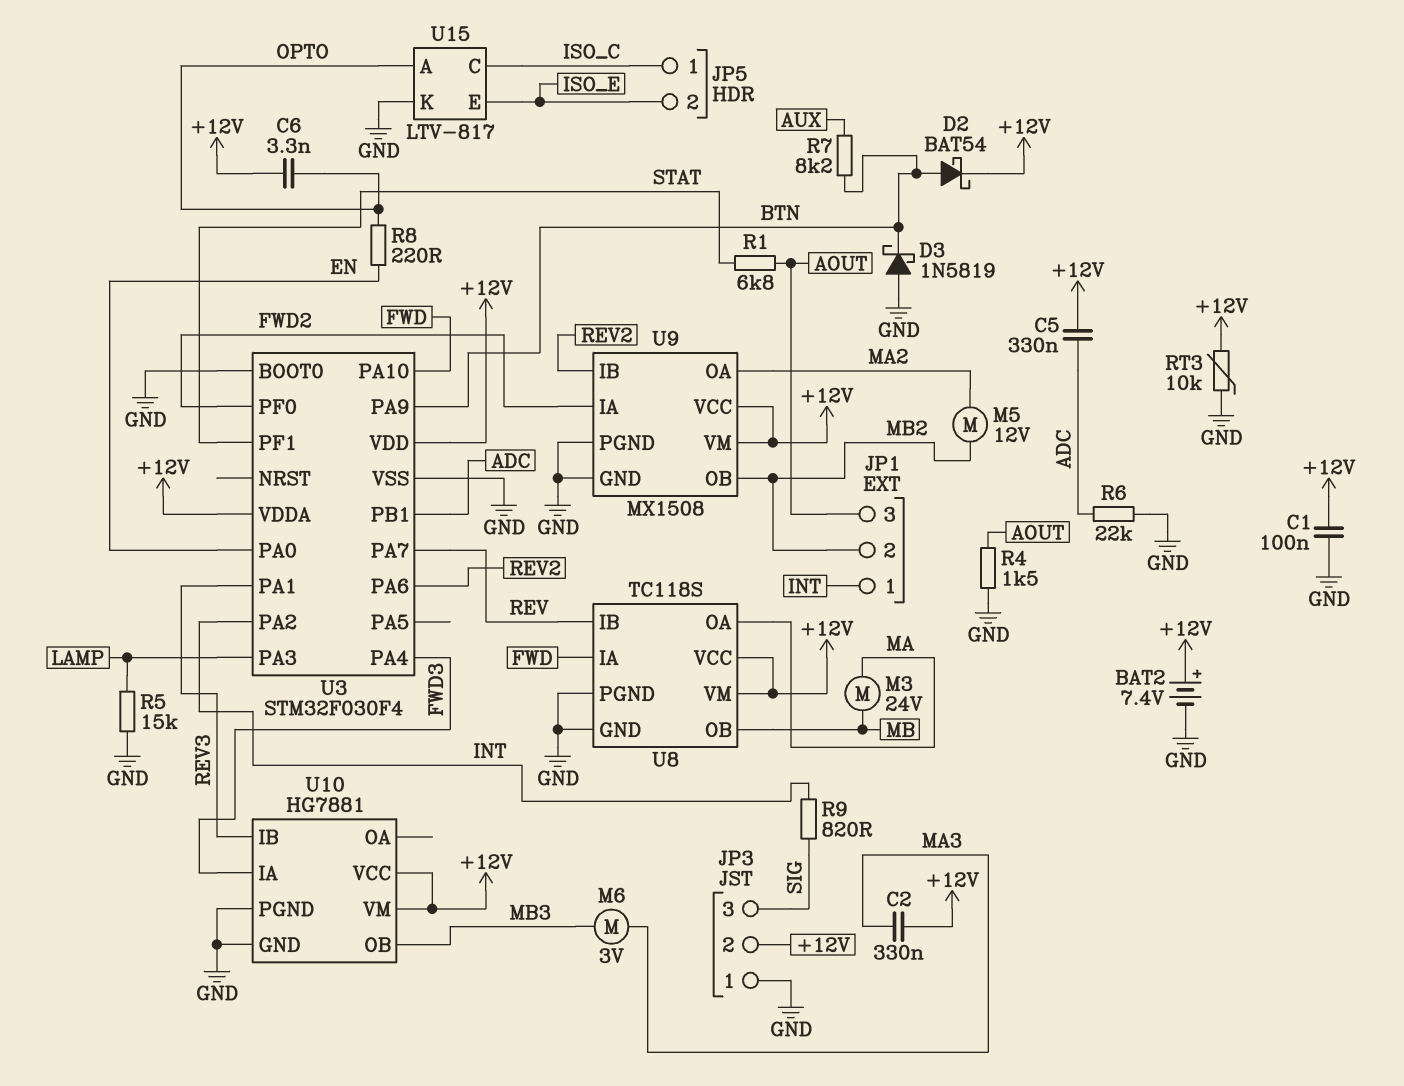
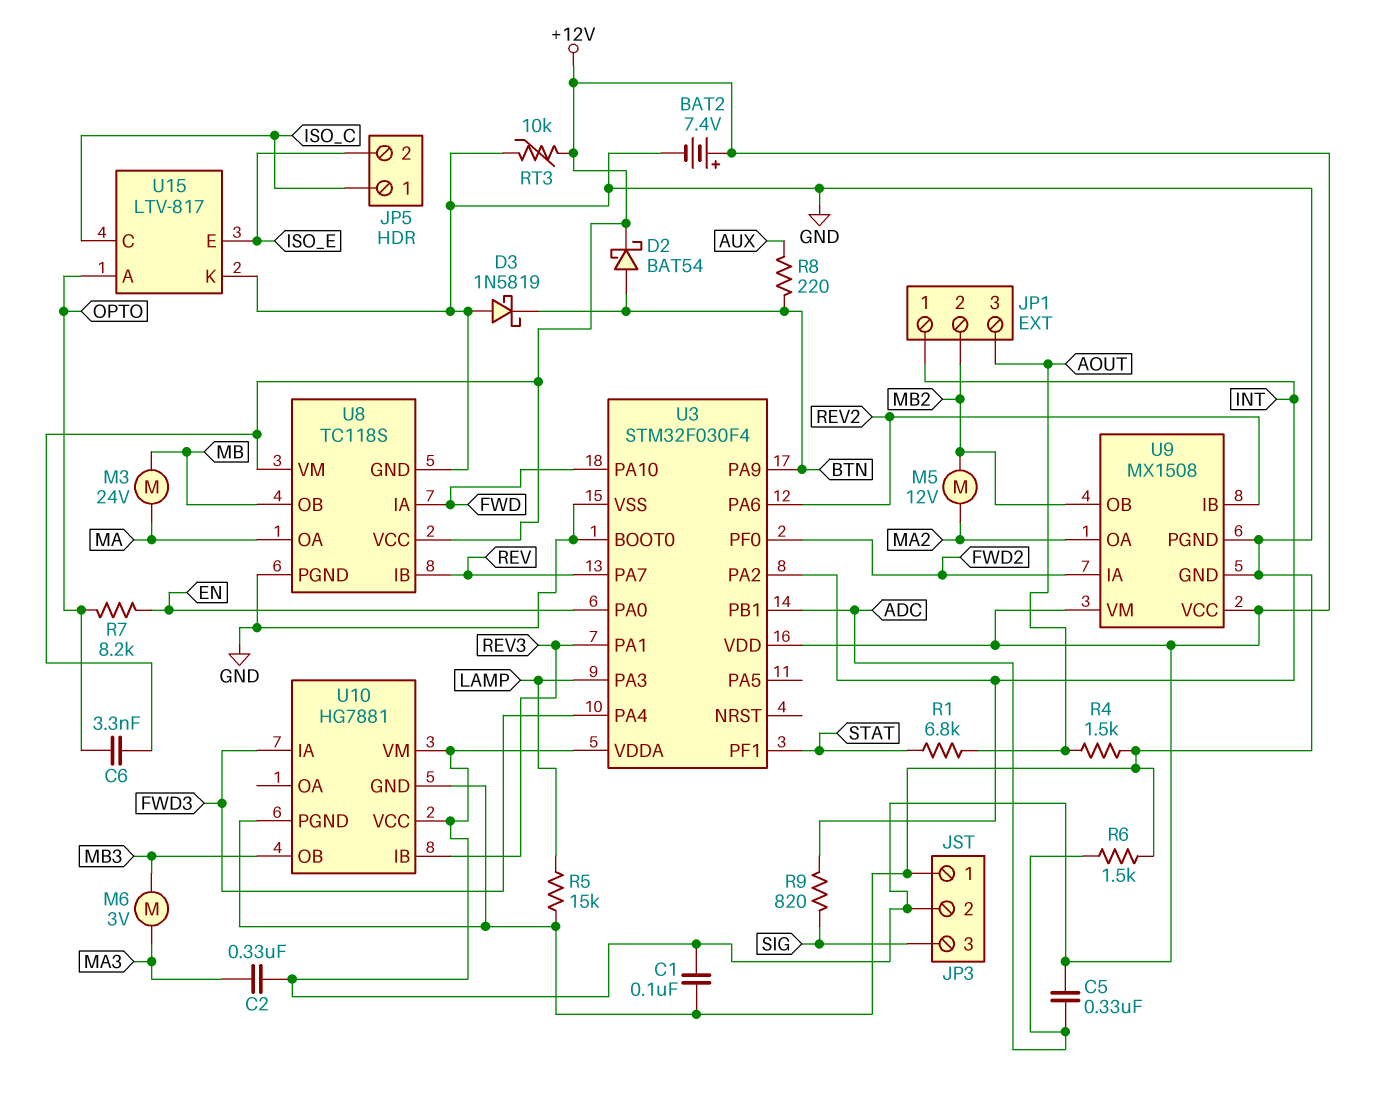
R6: 22k (ADC, GND) -> 1.5k (ADC, GND)
R7: 8.2k (AUX, BTN) -> 8.2k (EN, OPTO)
R8: 220 (EN, OPTO) -> 220 (AUX, BTN)

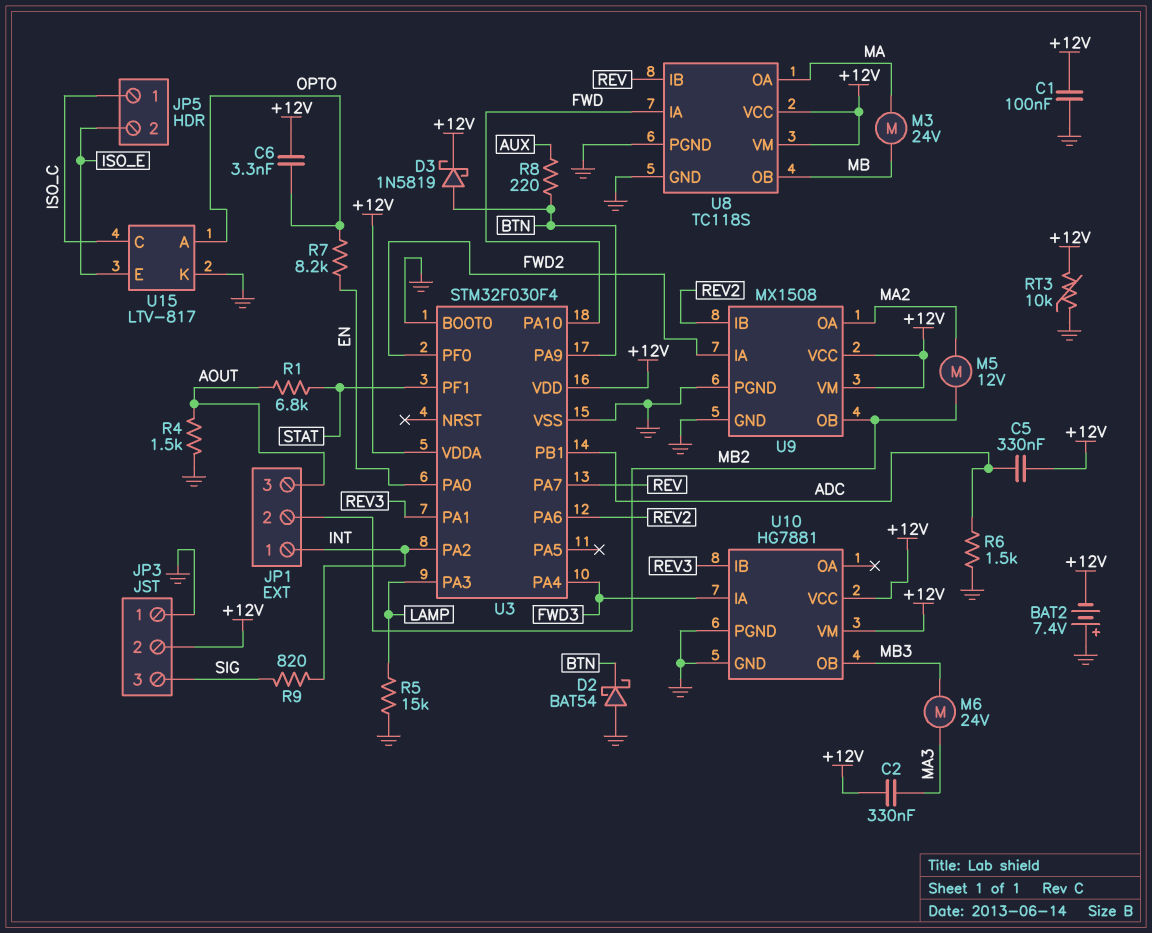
BAT2: 7.4V (plus +12V, minus GND) -> 7.4V (plus GND, minus +12V)
D2: schottky BAT54 (A BTN, K +12V) -> schottky BAT54 (A GND, K BTN)
D3: schottky 1N5819 (A GND, K BTN) -> schottky 1N5819 (A BTN, K +12V)
M6: motor 3V (MA3, MB3) -> motor 24V (MA3, MB3)

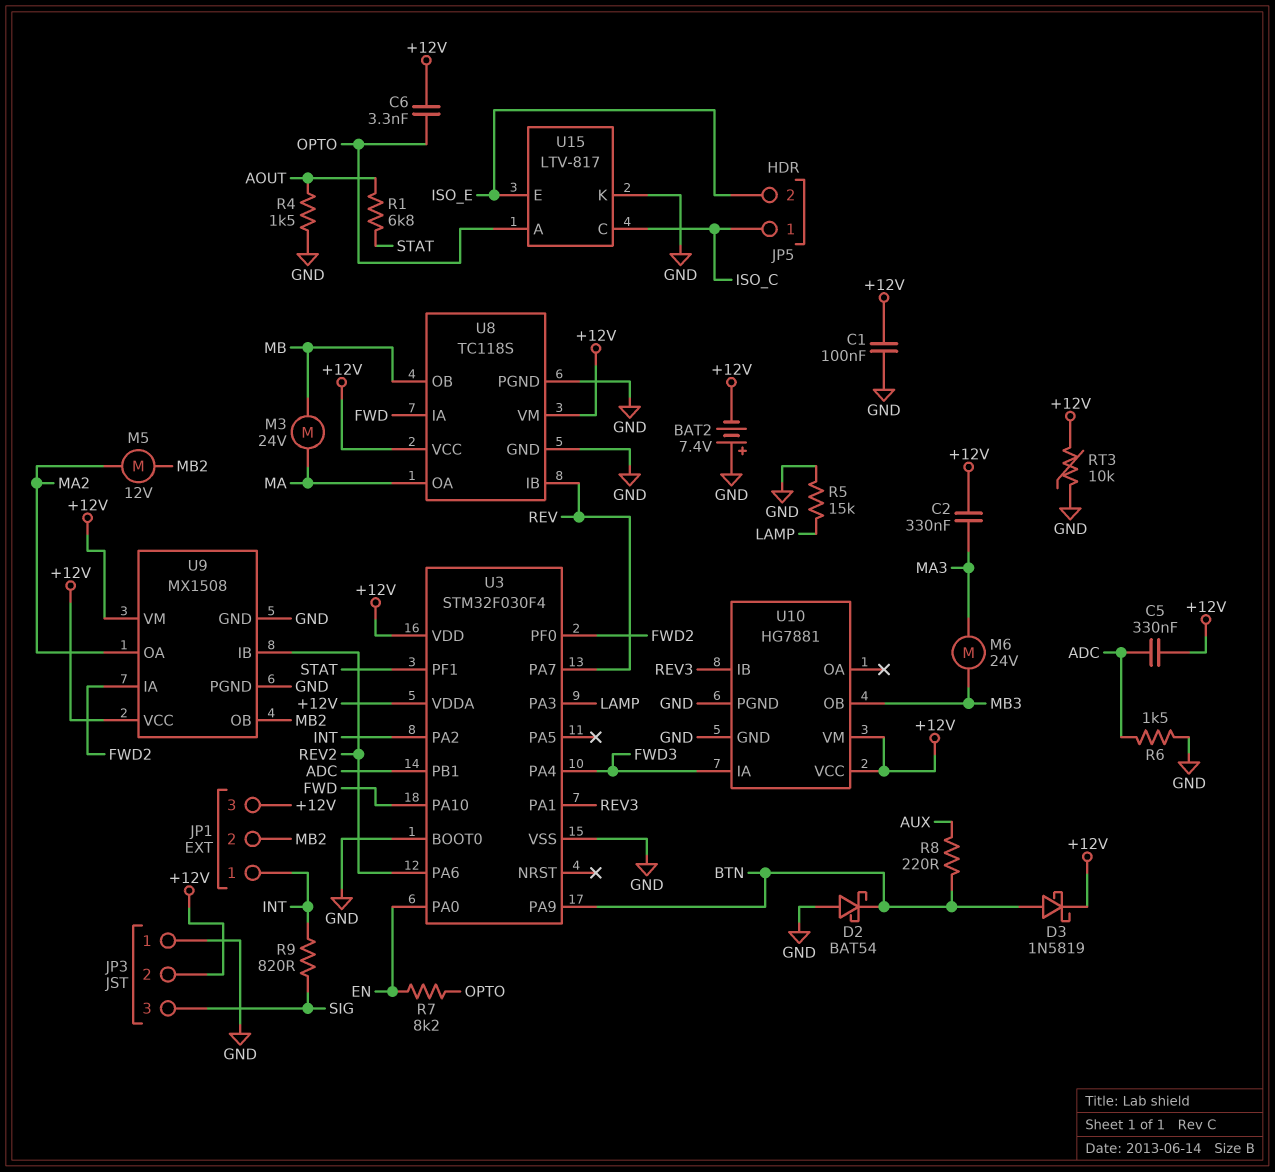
JP1 pin 3: AOUT -> +12V

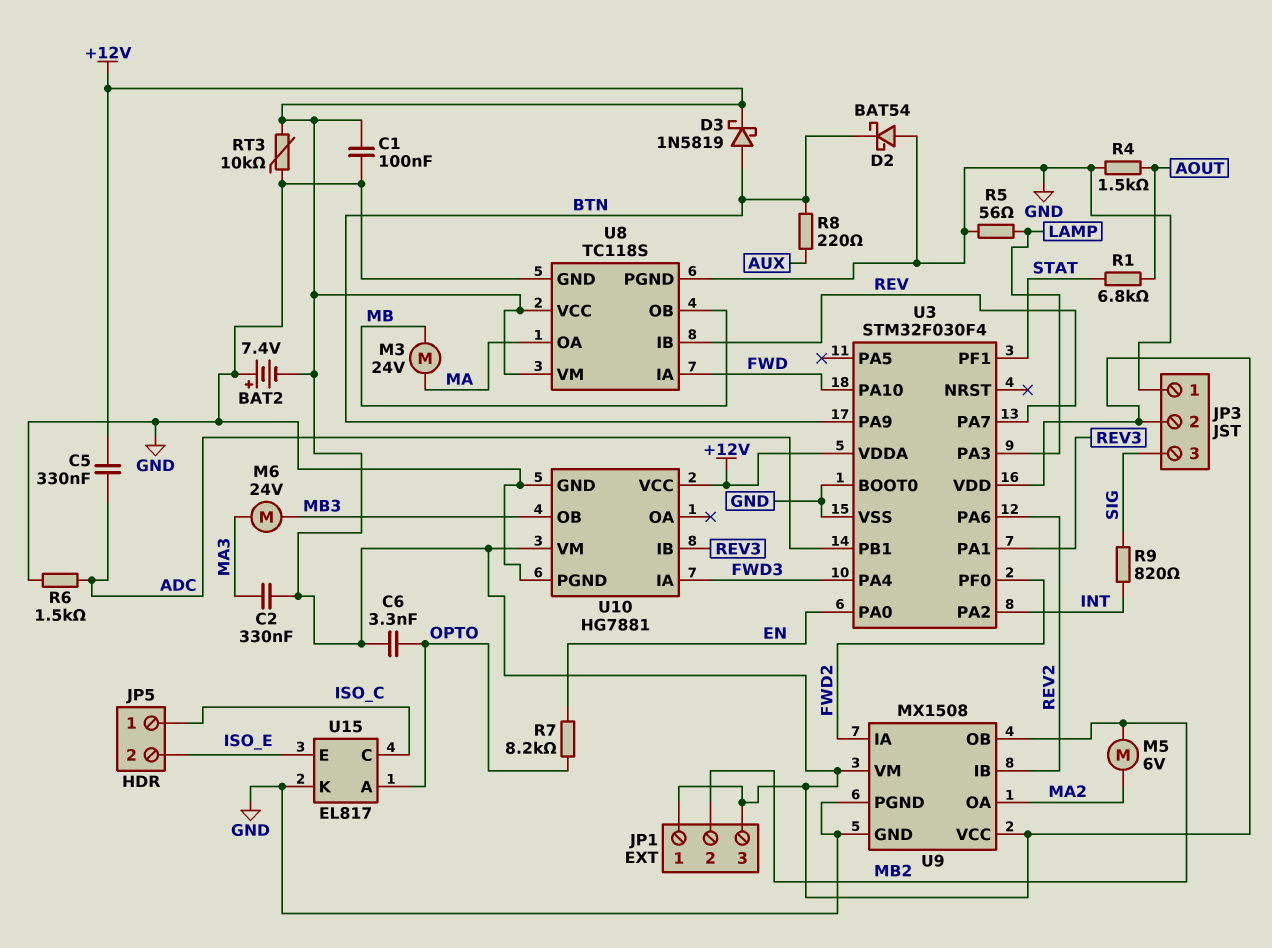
JP1 pin 1: INT -> +12V
M5: motor 12V (MA2, MB2) -> motor 6V (MA2, MB2)
R5: 15k (GND, LAMP) -> 56 (GND, LAMP)
U15: LTV-817 -> EL817

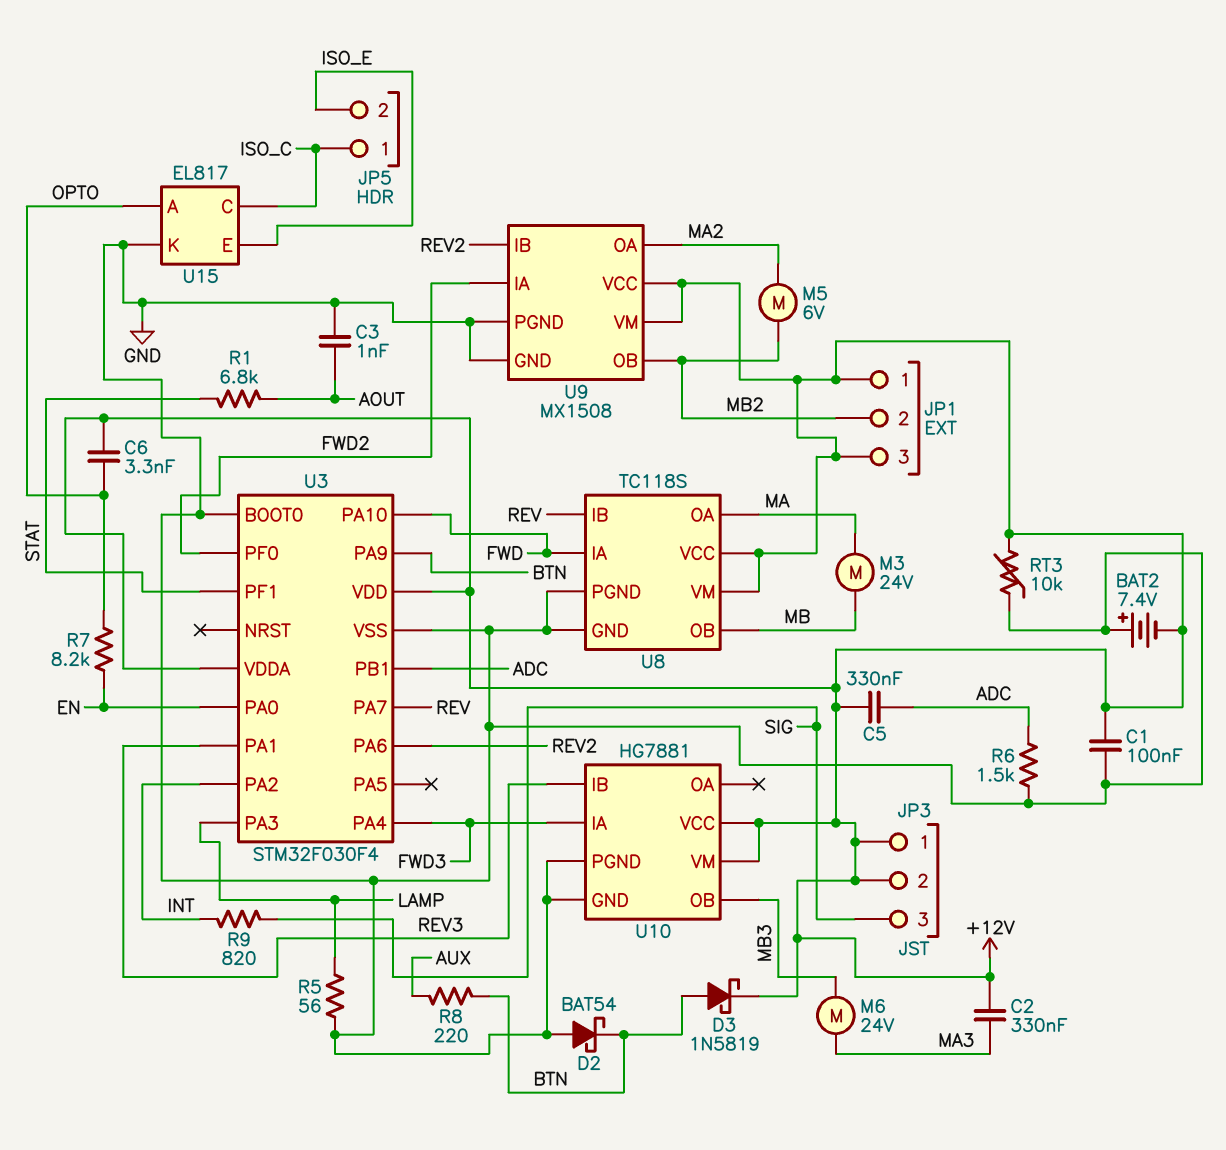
C3: none -> 1nF (AOUT, GND)
JP3 pin 1: GND -> +12V
R4: 1.5k (AOUT, GND) -> none

